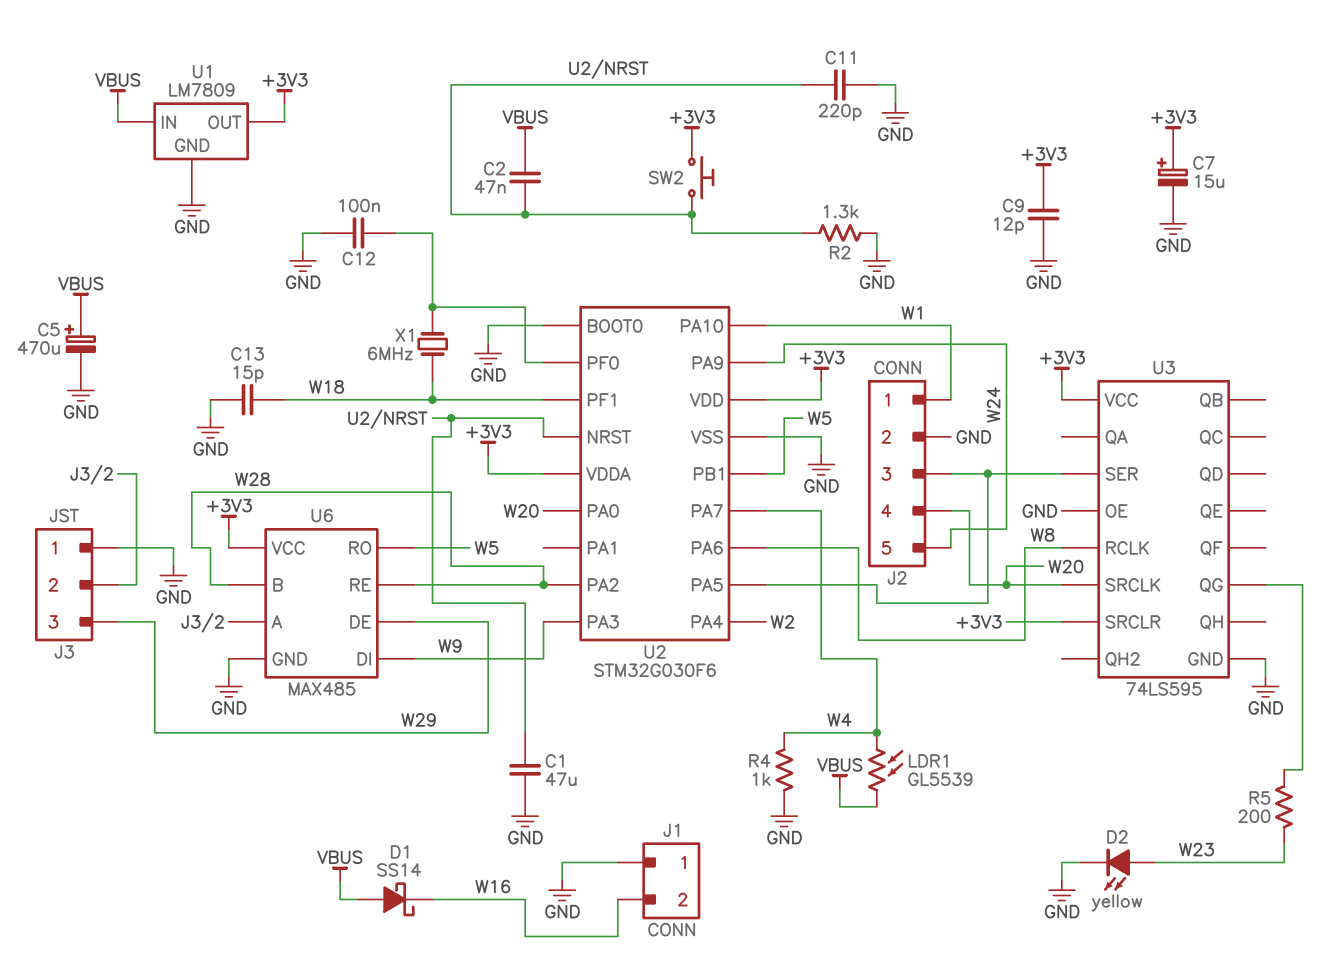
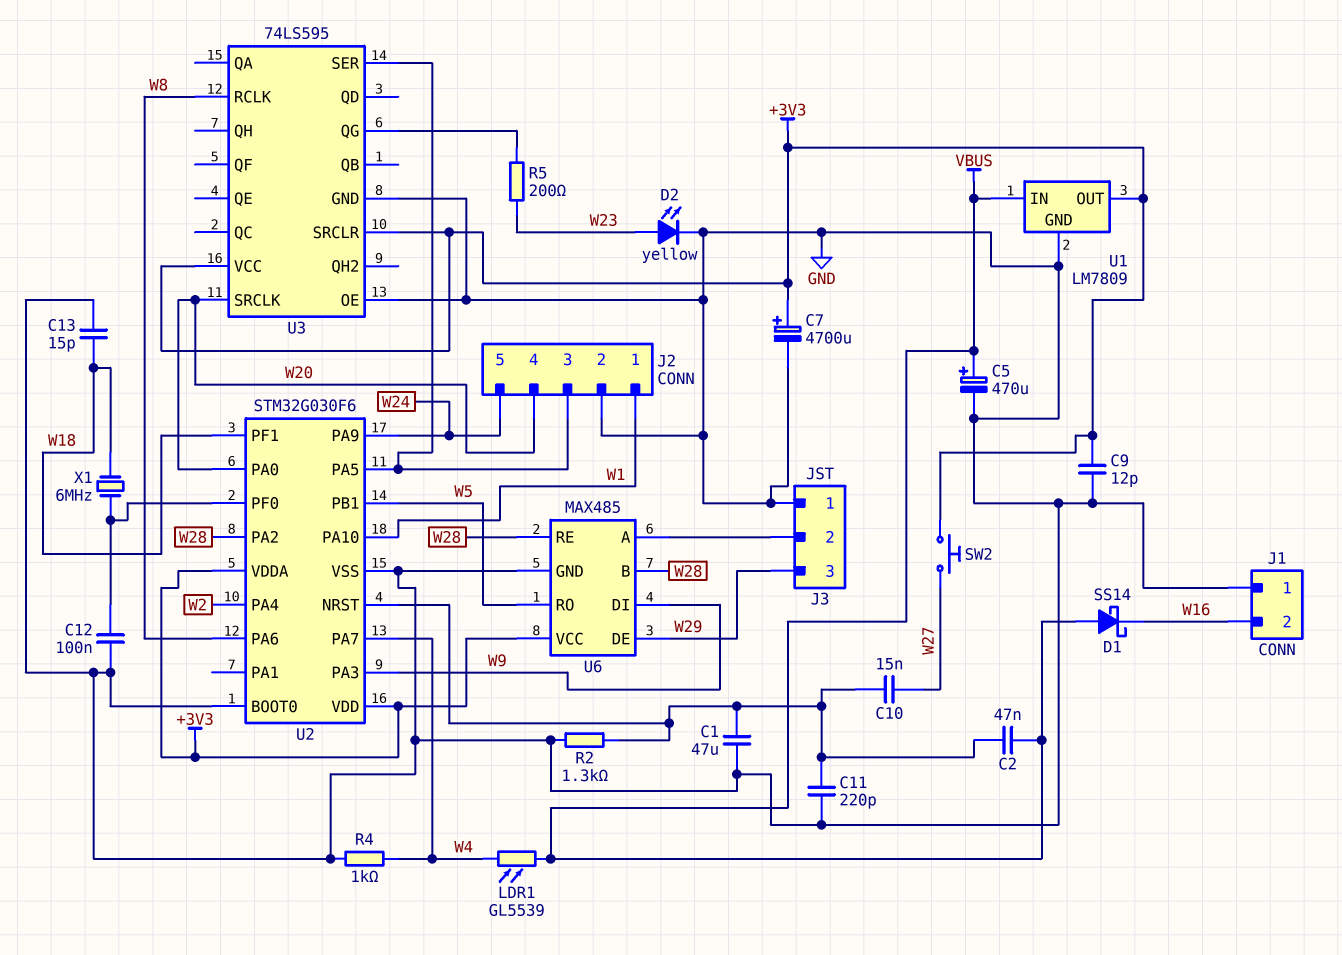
C7: 15uF (plus +3V3, minus GND) -> 4700uF (plus +3V3, minus GND)
C10: none -> 15nF (U2/NRST, W27)
SW2: button (+3V3, U2/NRST) -> button (+3V3, W27)

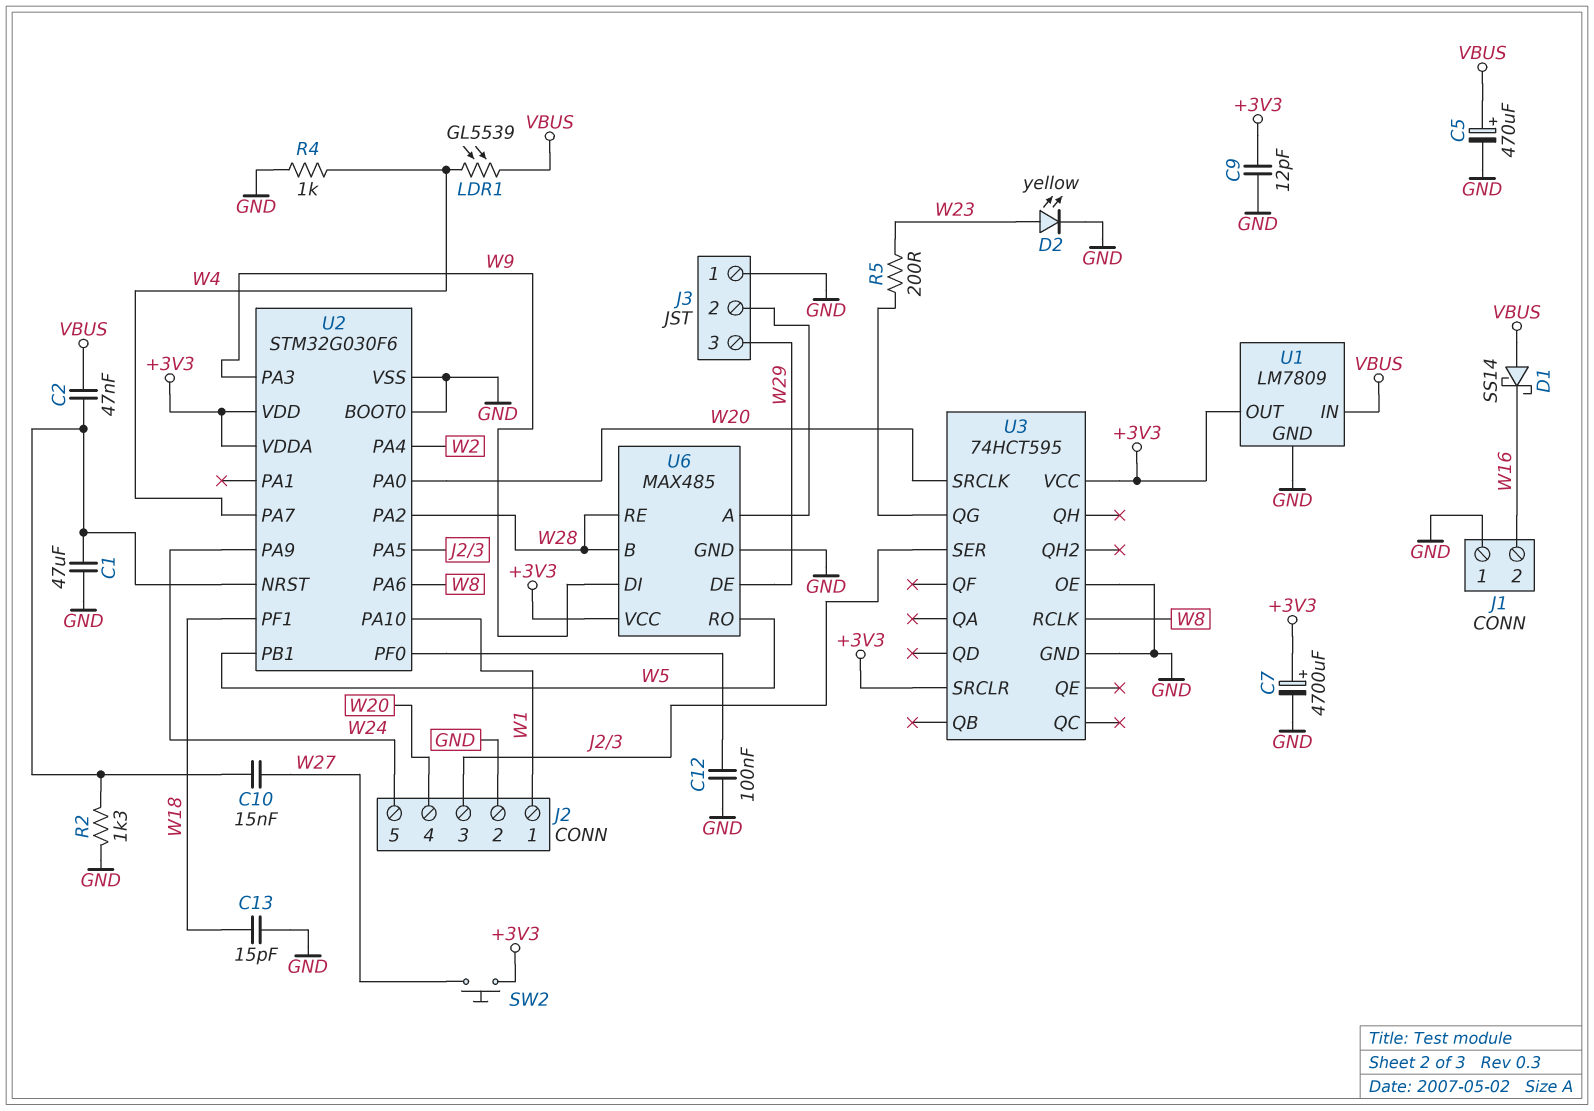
C11: 220pF (GND, U2/NRST) -> none
U3: 74LS595 -> 74HCT595
X1: 6MHz (U2/PF0, W18) -> none

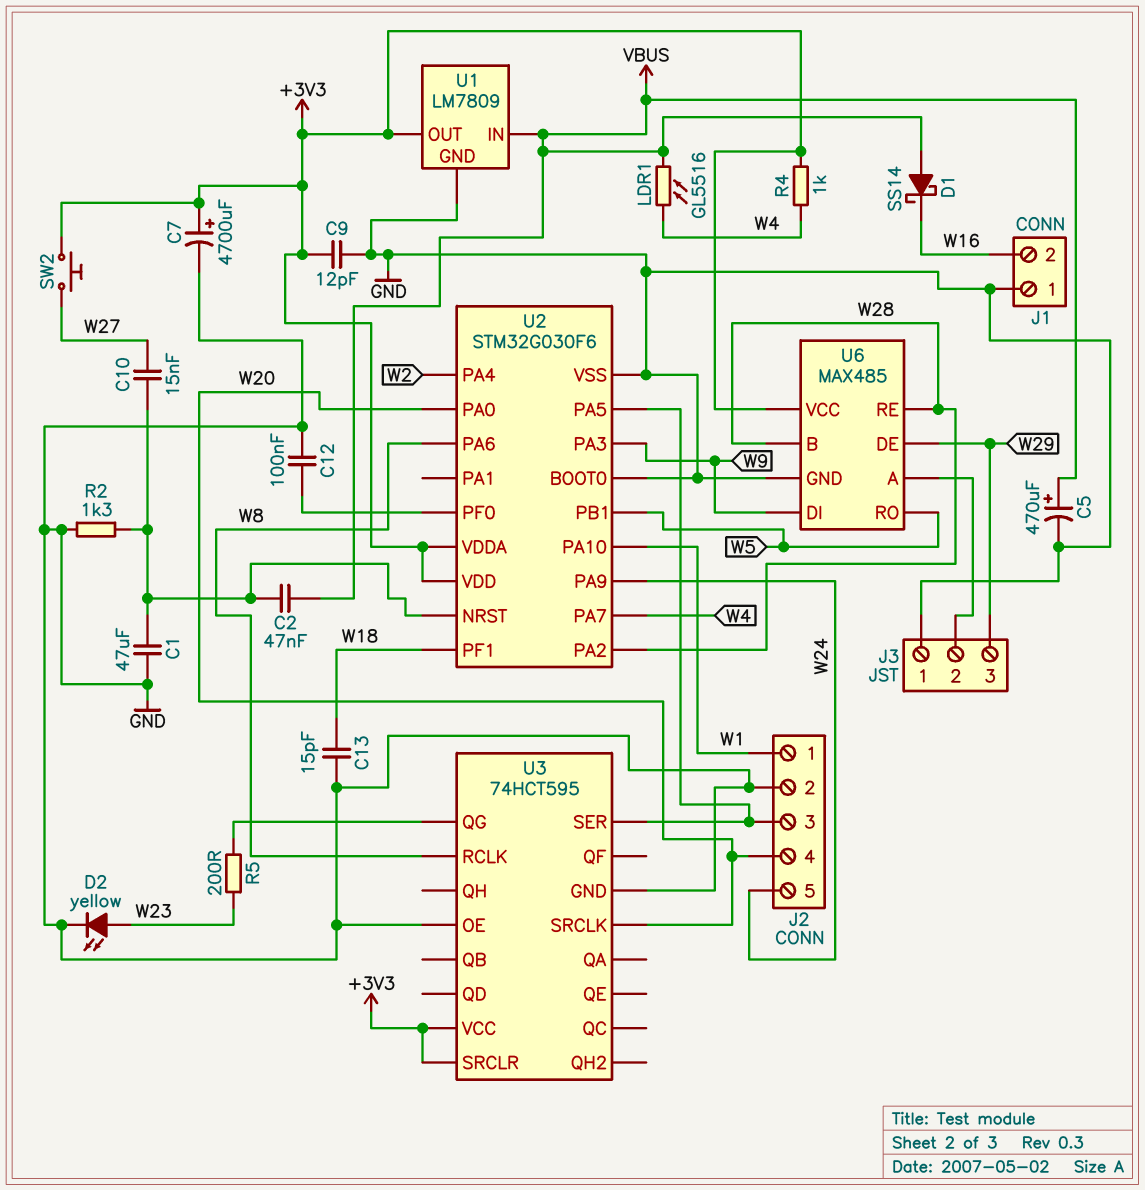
LDR1: GL5539 (VBUS, W4) -> GL5516 (VBUS, W4)
R4: 1k (GND, W4) -> 1k (+3V3, W4)

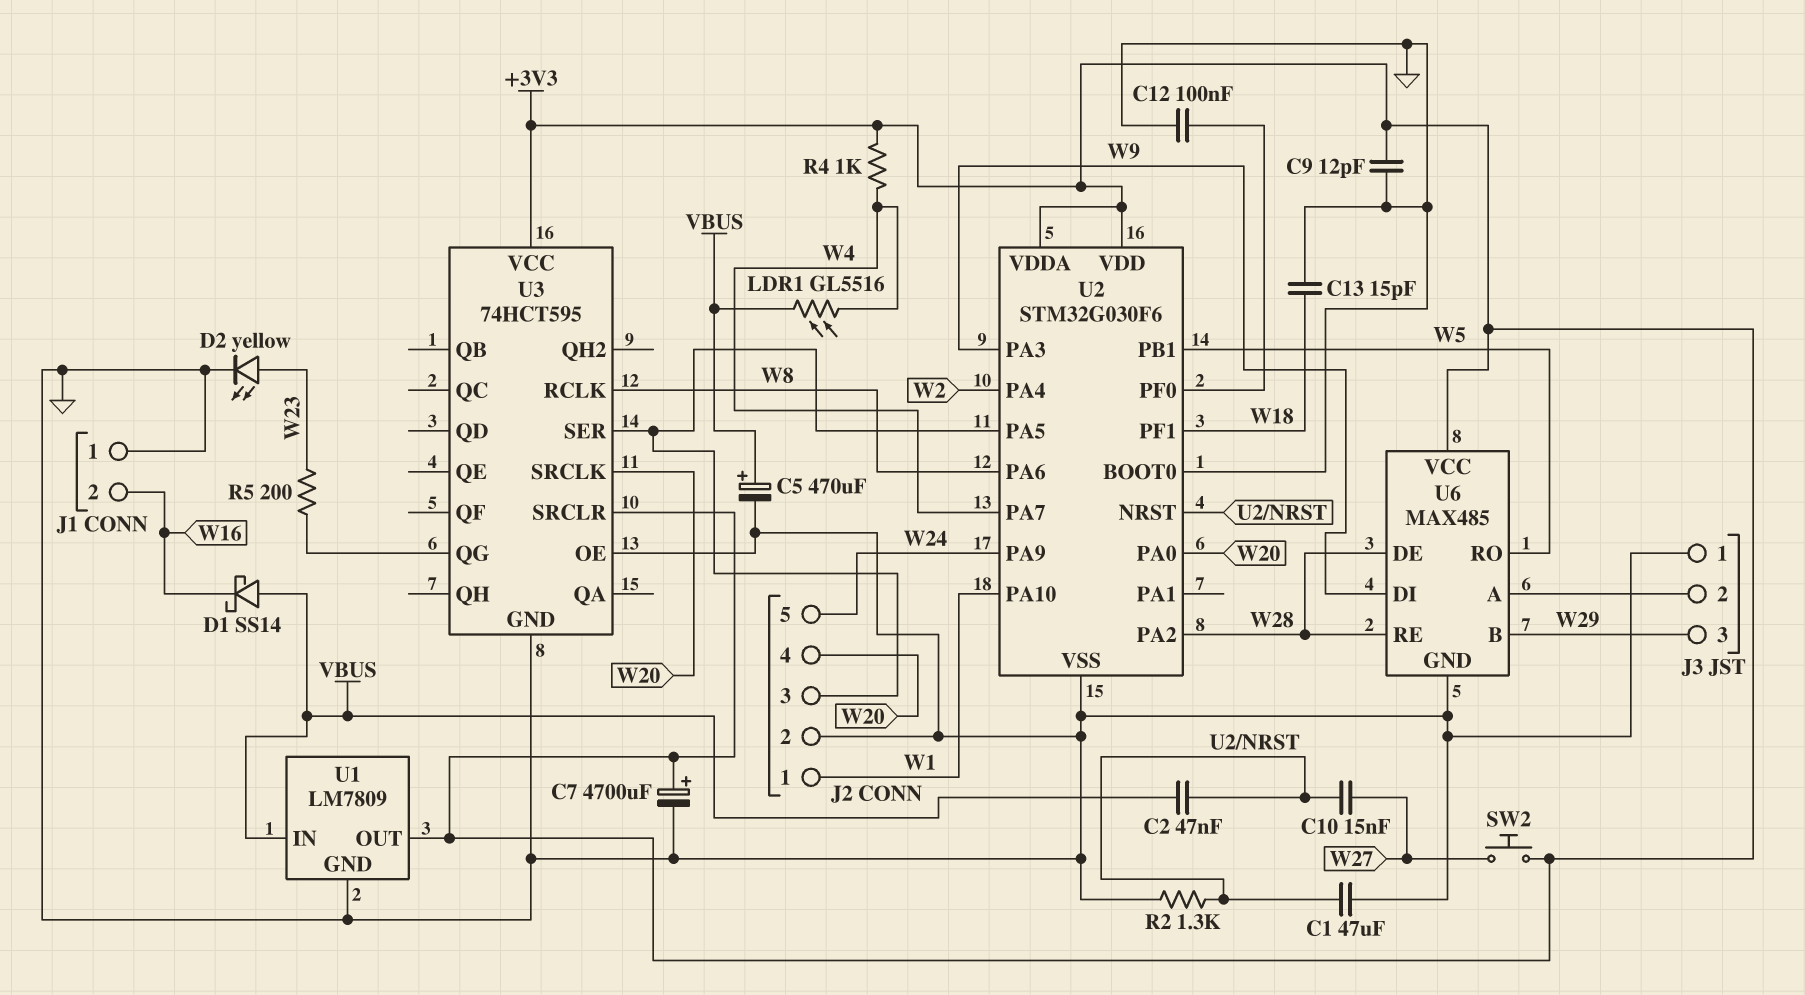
U6 pin B: W28 -> W29
U6 pin DE: W29 -> W28

